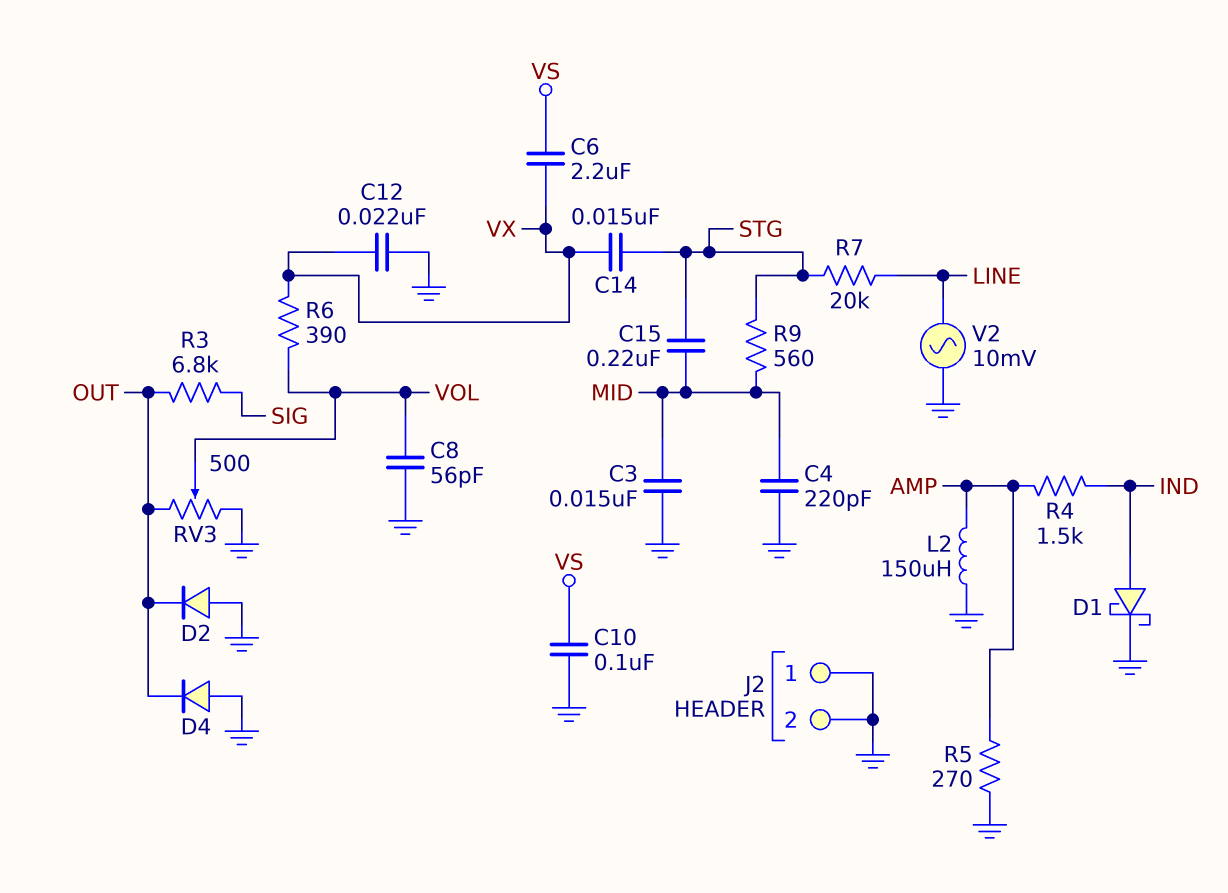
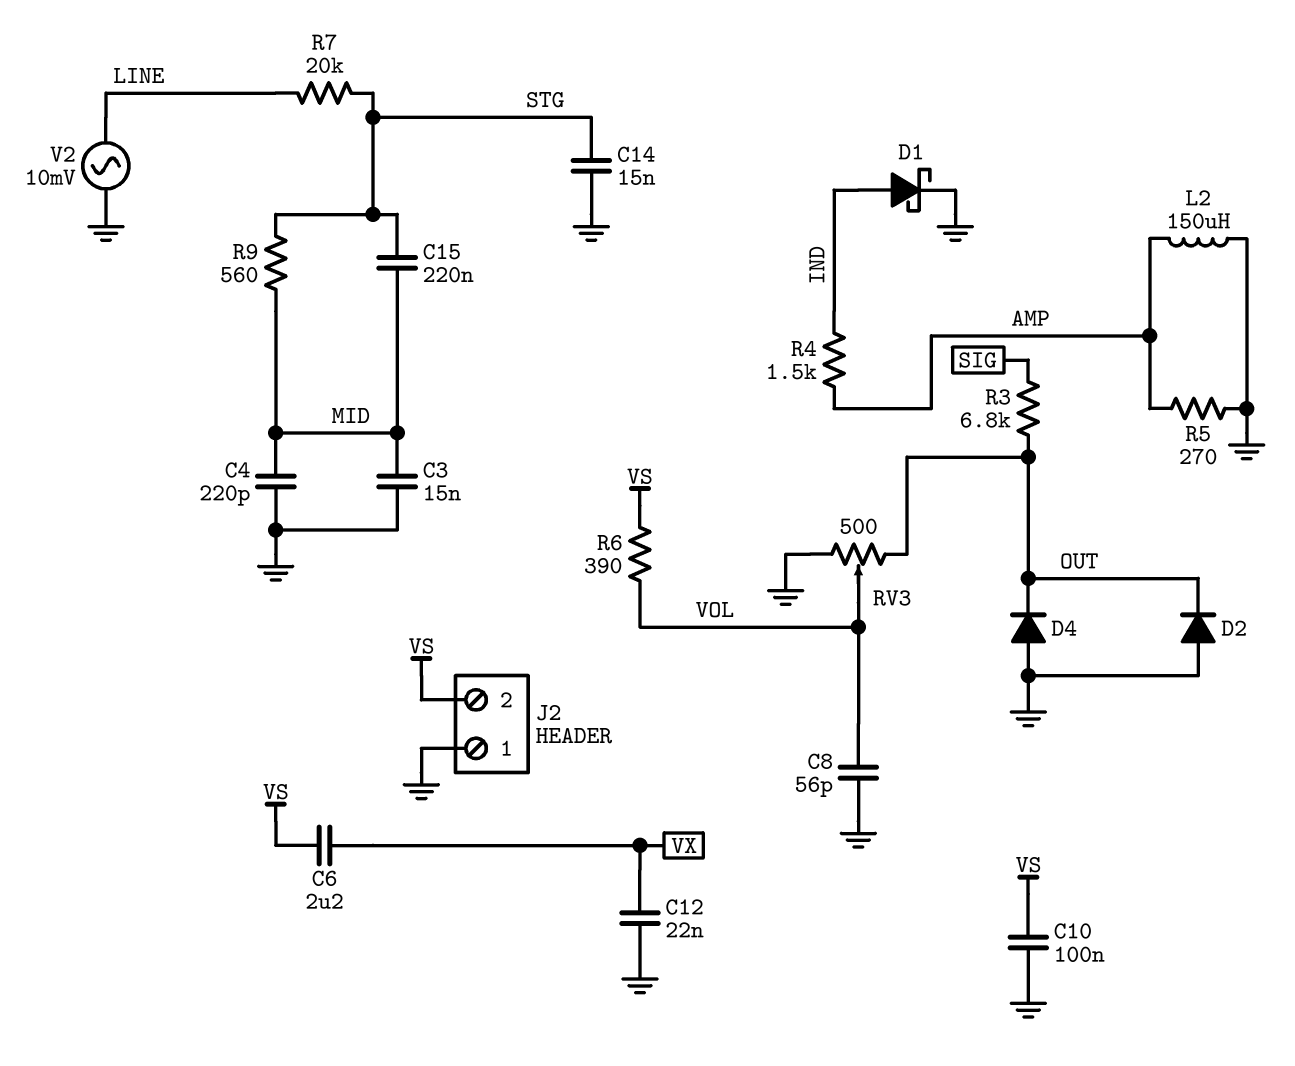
C14: 15nF (STG, VX) -> 15nF (GND, STG)
J2 pin 2: GND -> VS
R6: 390 (VOL, VX) -> 390 (VOL, VS)

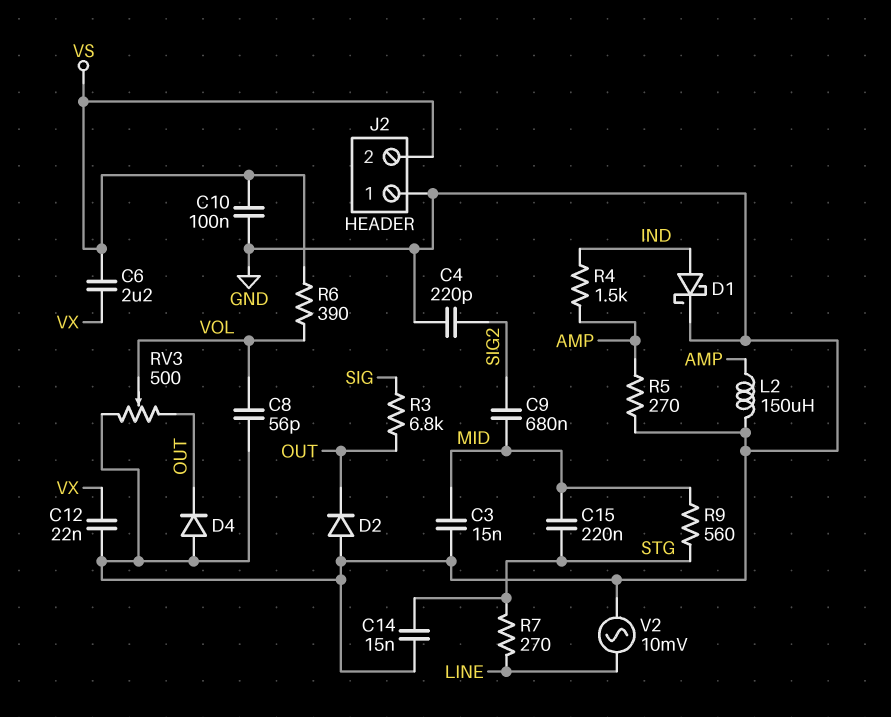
C4: 220pF (GND, MID) -> 220pF (GND, SIG2)
C9: none -> 680nF (MID, SIG2)
R7: 20k (LINE, STG) -> 270 (LINE, STG)

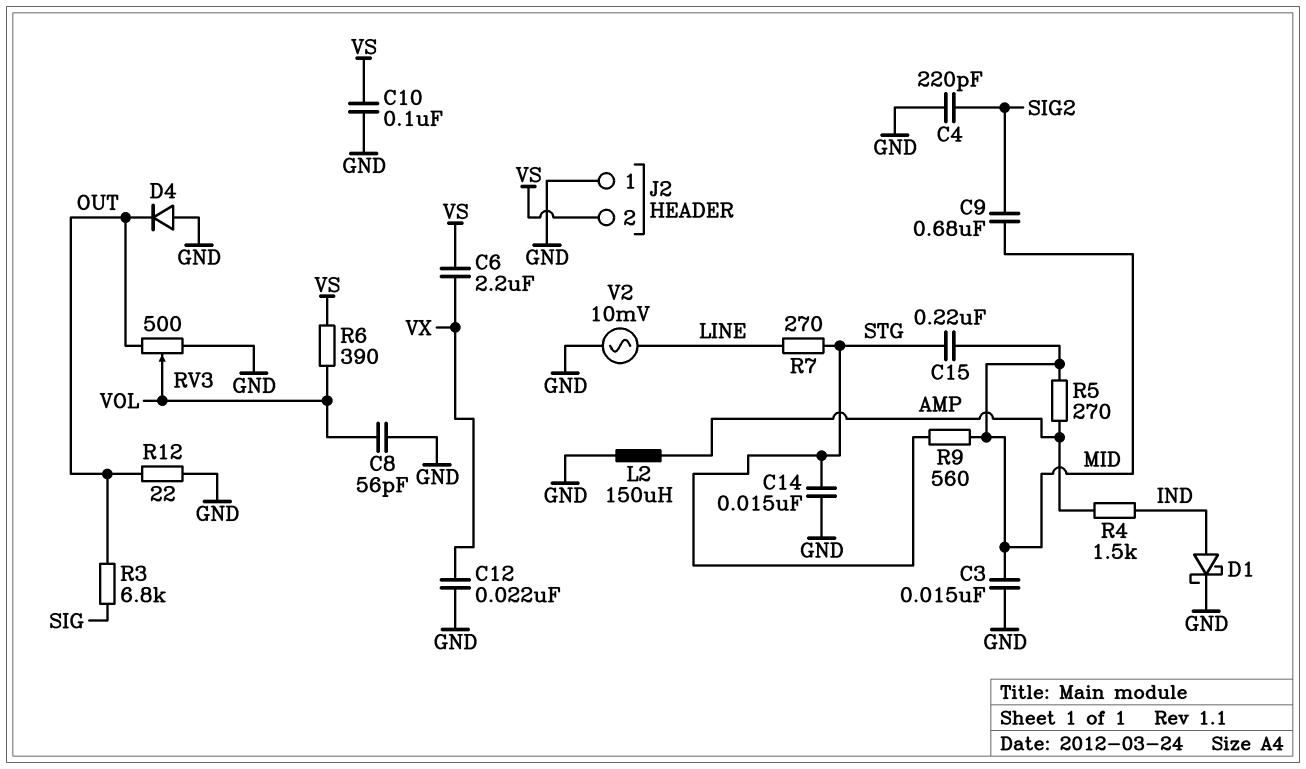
D2: diode (A GND, K OUT) -> none
R5: 270 (AMP, GND) -> 270 (AMP, MID)
R12: none -> 22 (GND, OUT)

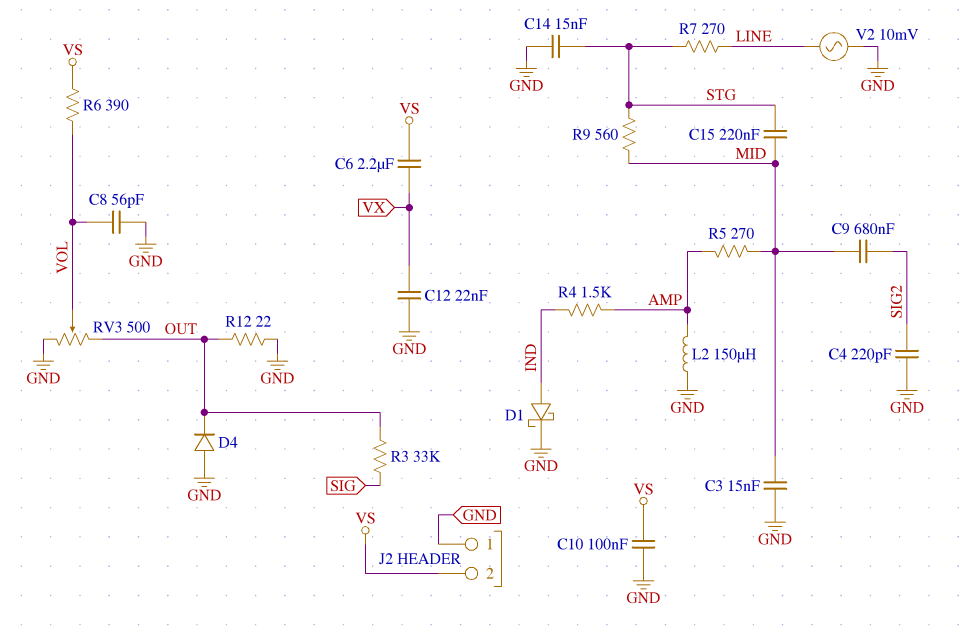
R3: 6.8k (OUT, SIG) -> 33k (OUT, SIG)

